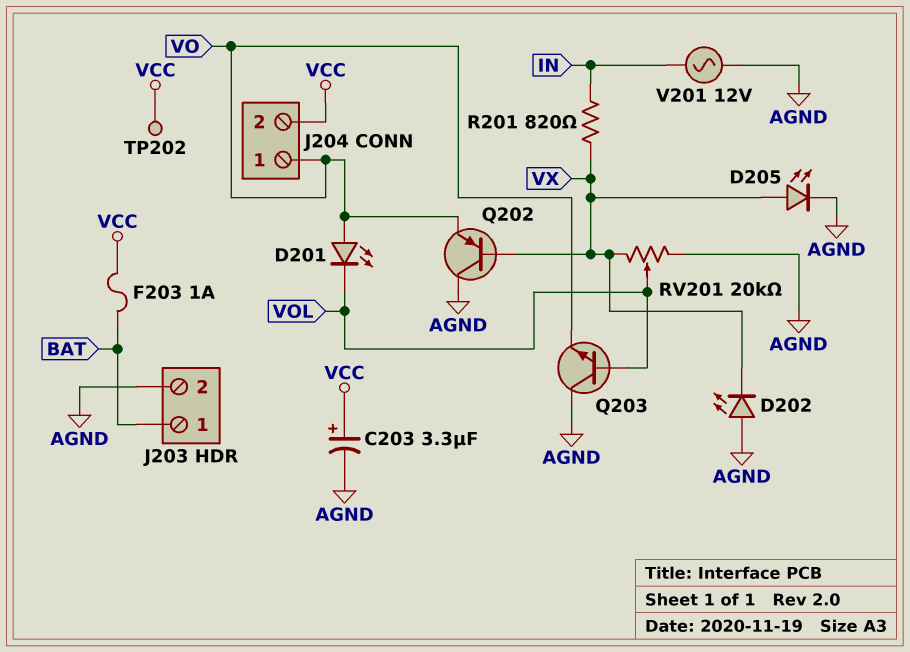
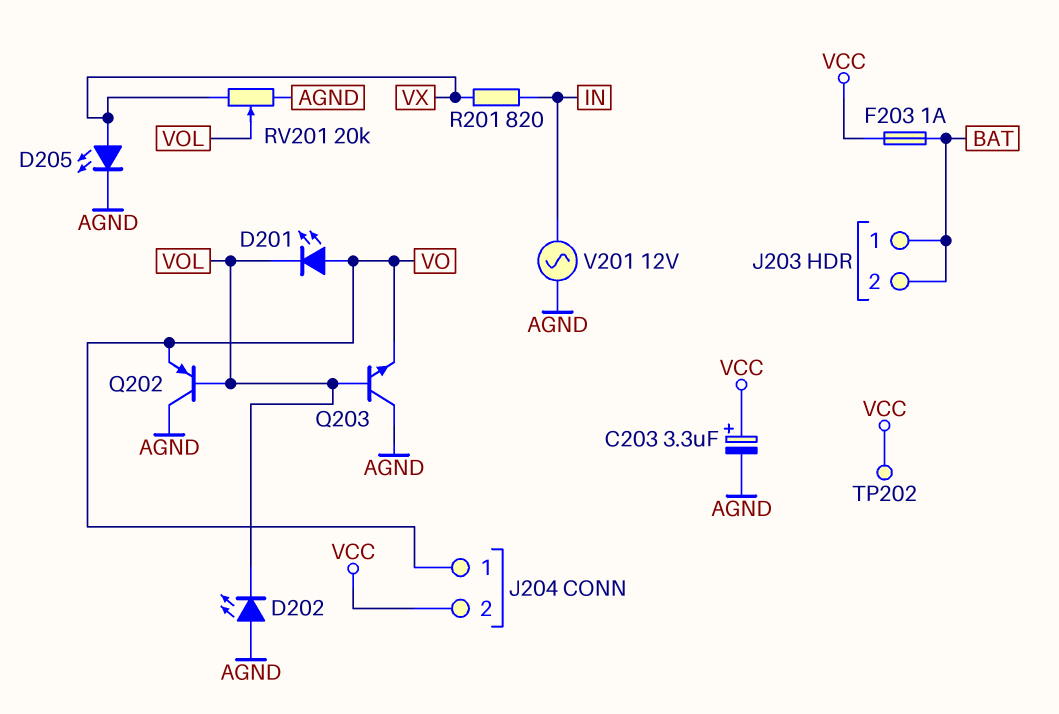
D202: LED (A AGND, K VX) -> LED (A AGND, K VOL)
J203 pin 2: AGND -> BAT
Q202: PNP (B VX, C AGND, E VO) -> PNP (B VOL, C AGND, E VO)

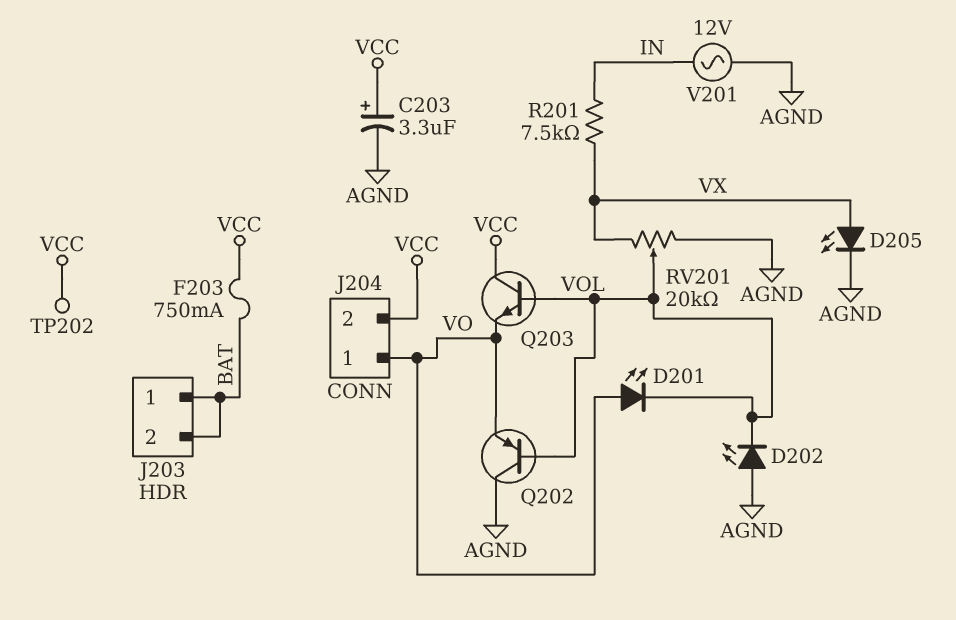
F203: 1A (BAT, VCC) -> 750mA (BAT, VCC)
Q203: NPN (B VOL, C AGND, E VO) -> NPN (B VOL, C VCC, E VO)
R201: 820 (IN, VX) -> 7.5k (IN, VX)

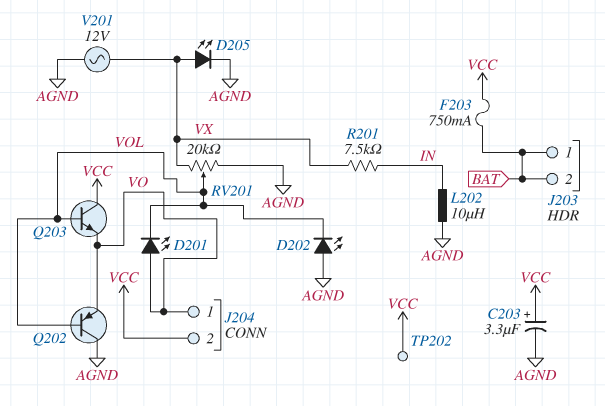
L202: none -> 10uH (AGND, IN)
V201: AC 12V (AGND, IN) -> AC 12V (AGND, VX)

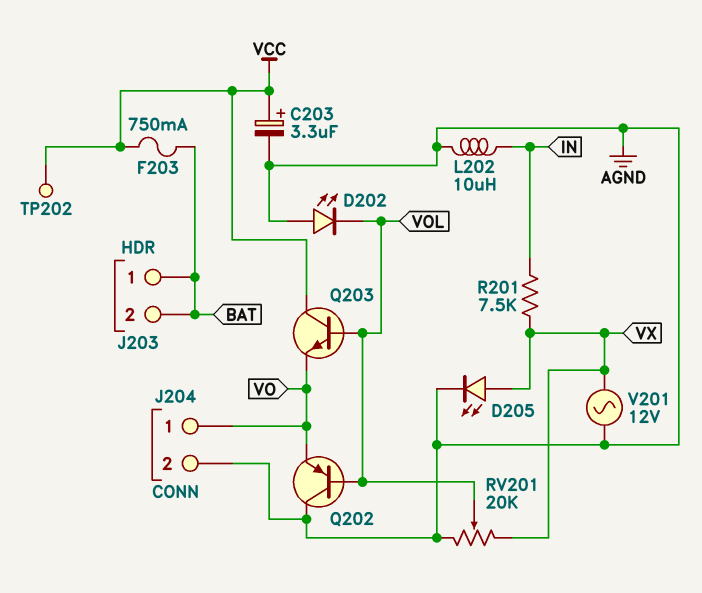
D201: LED (A VO, K VOL) -> none
J204 pin 2: VCC -> AGND

